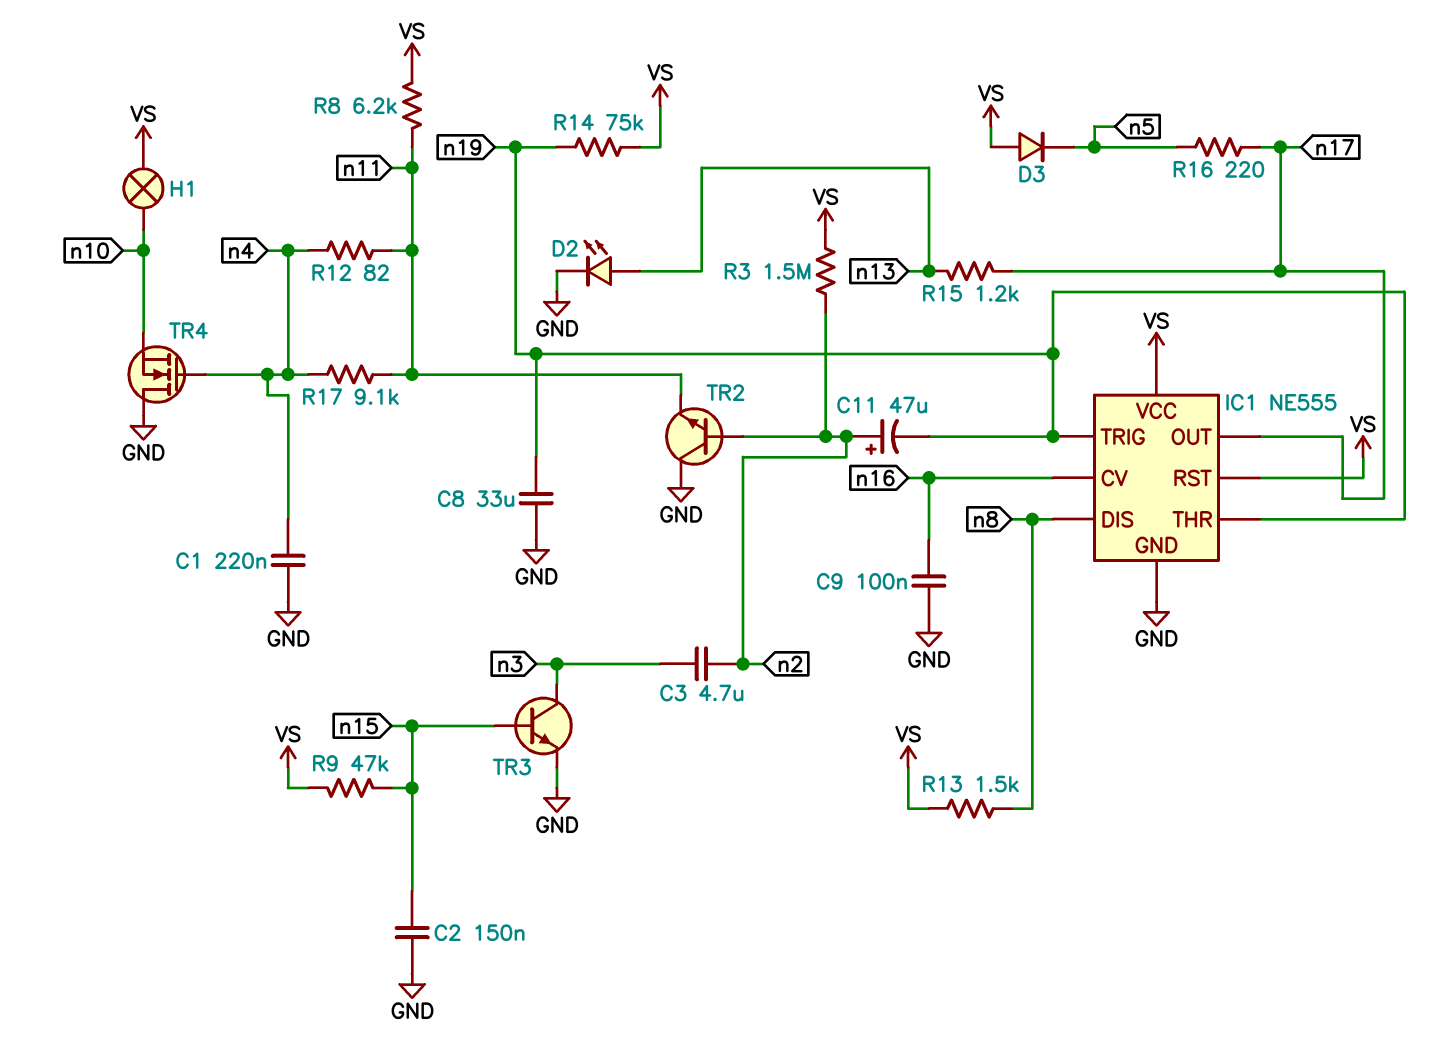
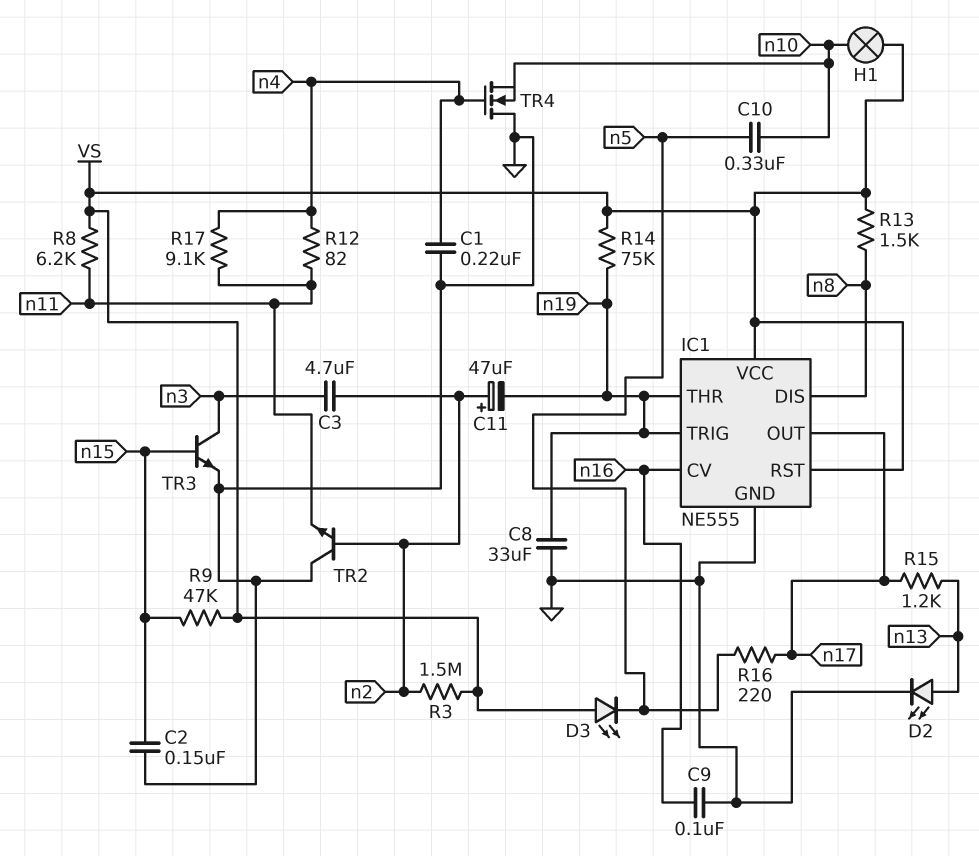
C10: none -> 330nF (n5, n10)
D3: diode (A VS, K n5) -> LED (A VS, K n5)

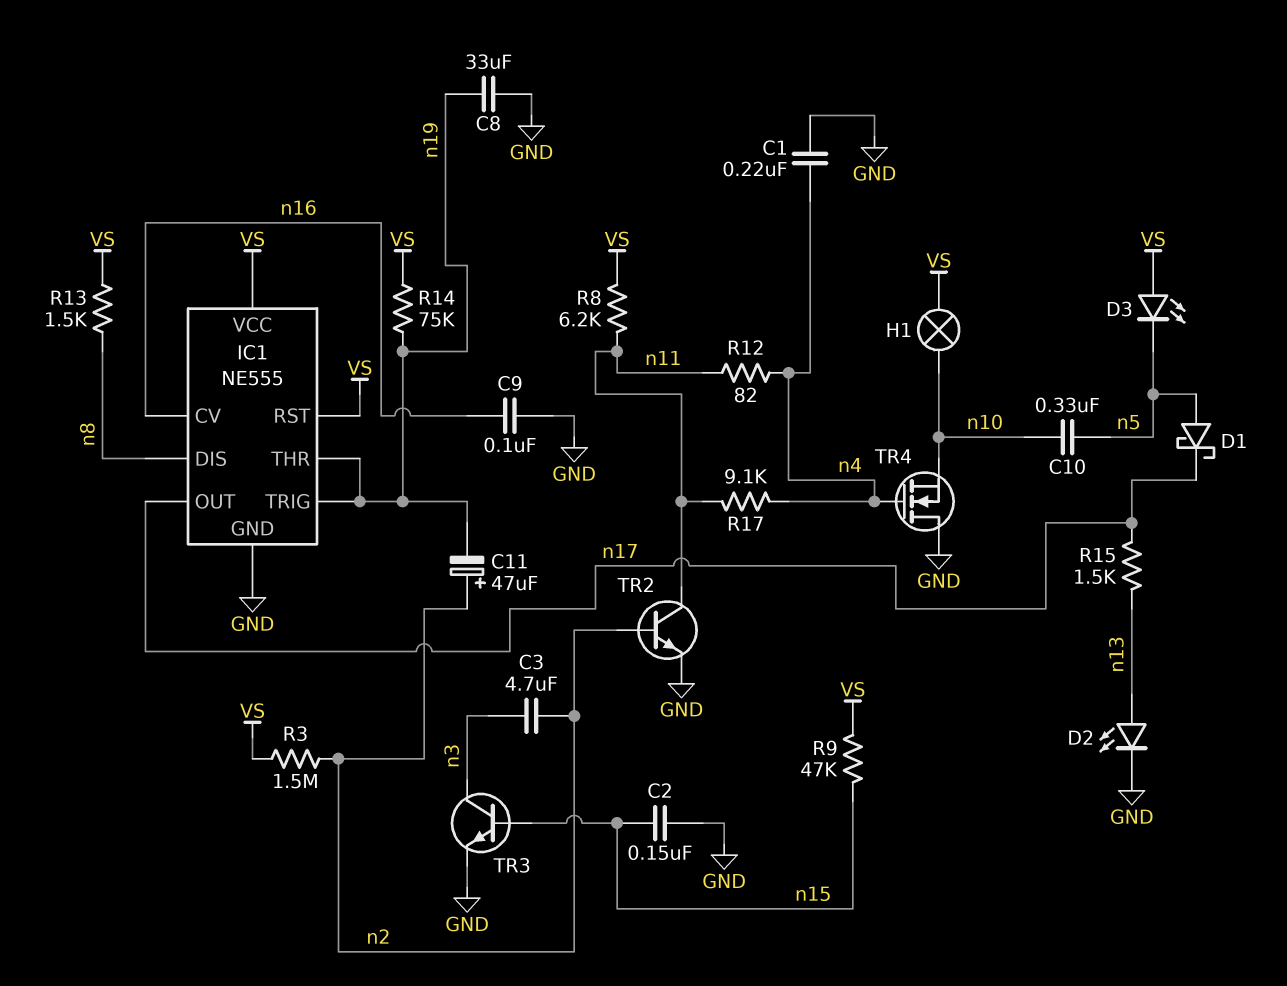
D1: none -> schottky (A n5, K n17)
R15: 1.2k (n13, n17) -> 1.5k (n13, n17)
R16: 220 (n5, n17) -> none
TR2: NPN (B n2, C GND, E n11) -> NPN (B n2, C n11, E GND)

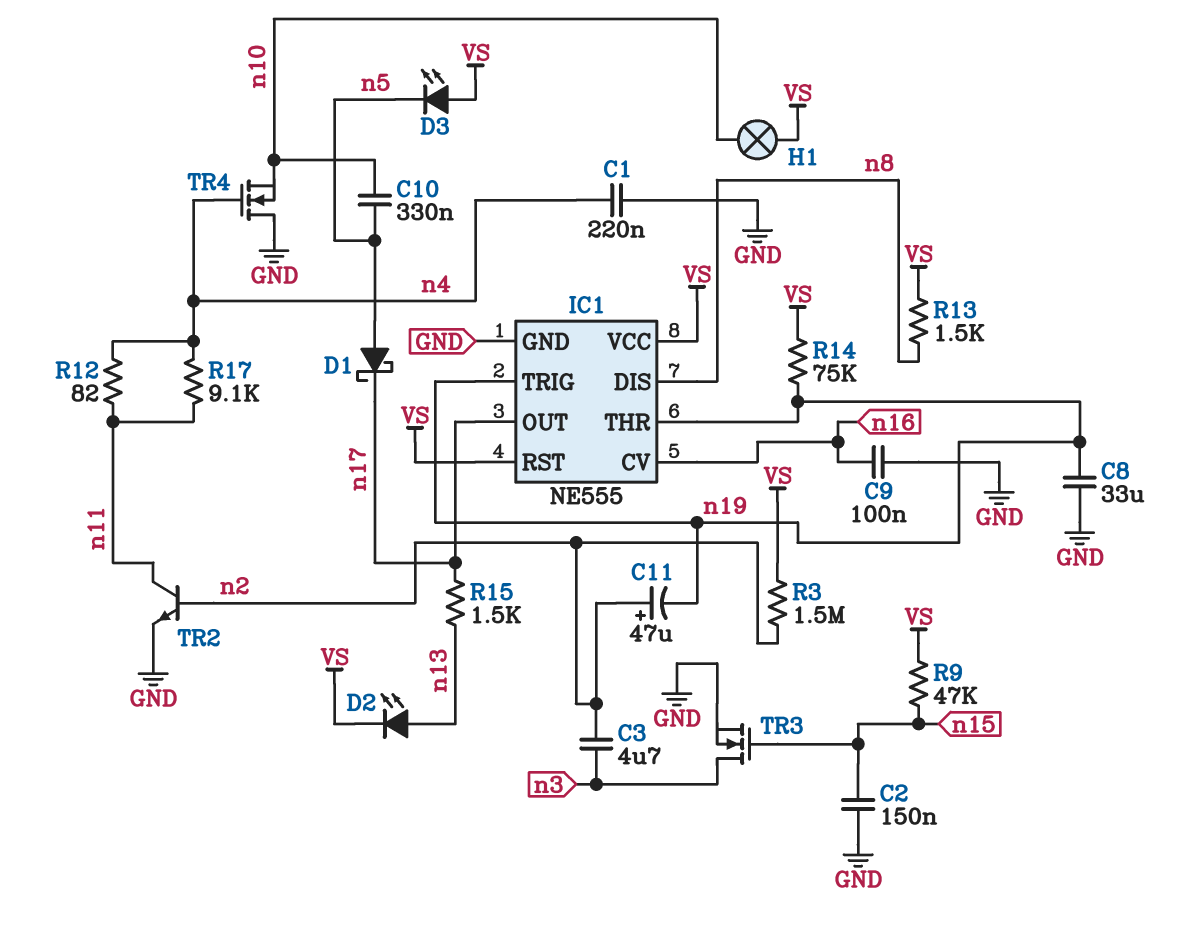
D2: LED (A n13, K GND) -> LED (A n13, K VS)
R8: 6.2k (VS, n11) -> none
TR3: NPN (B n15, C n3, E GND) -> NMOS (G n15, D n3, S GND)

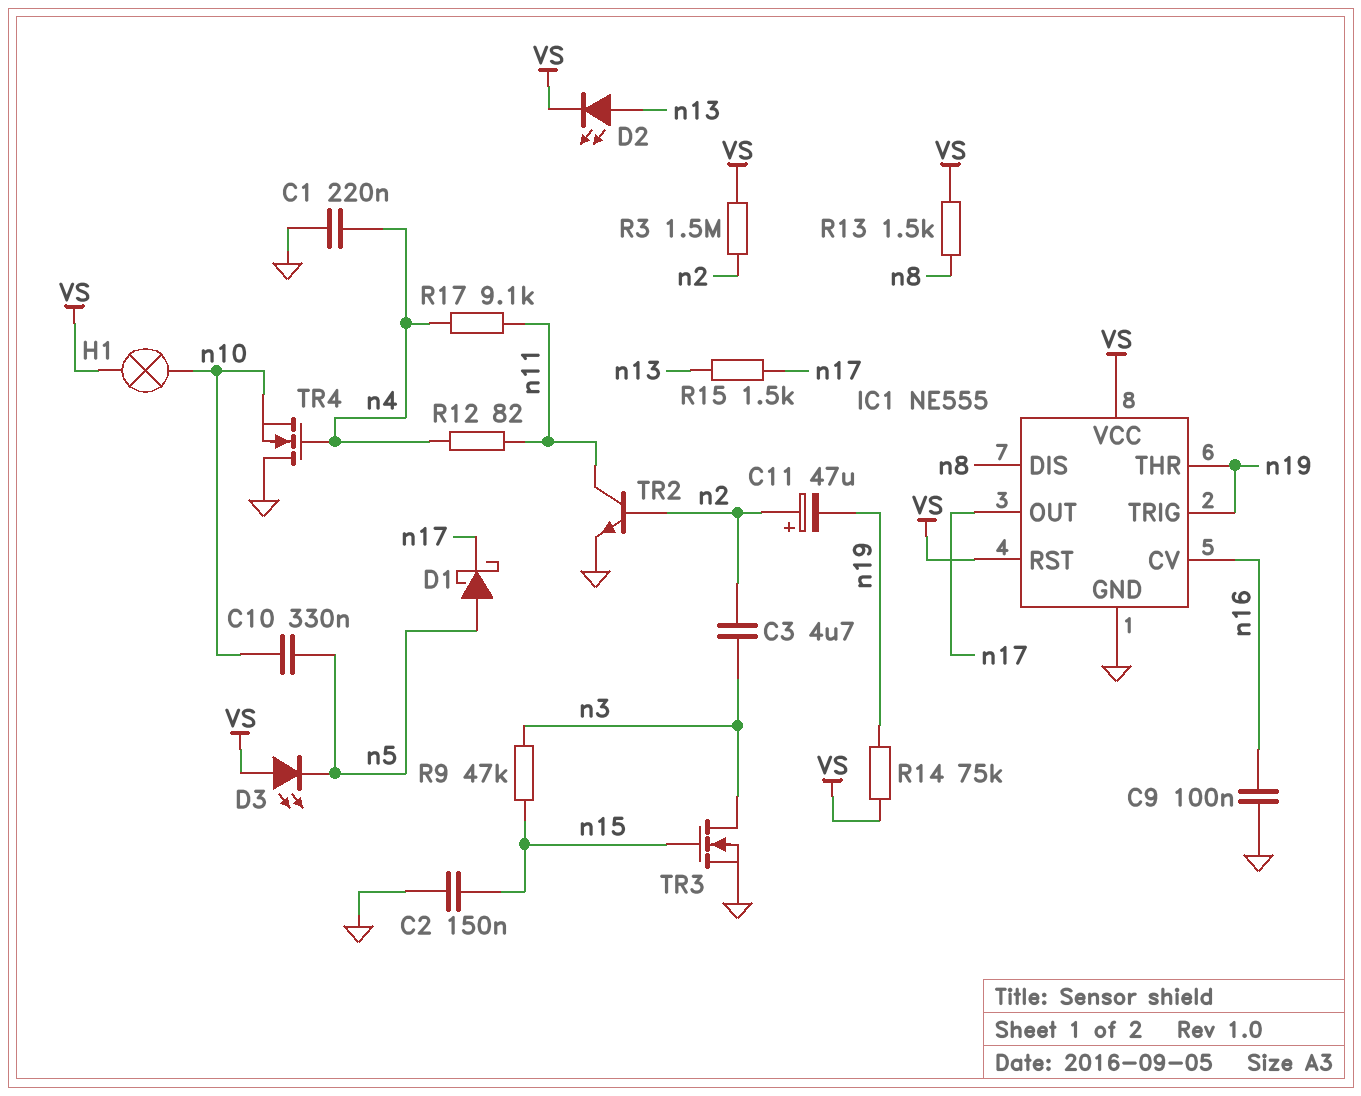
C8: 33uF (GND, n19) -> none
R9: 47k (VS, n15) -> 47k (n3, n15)

